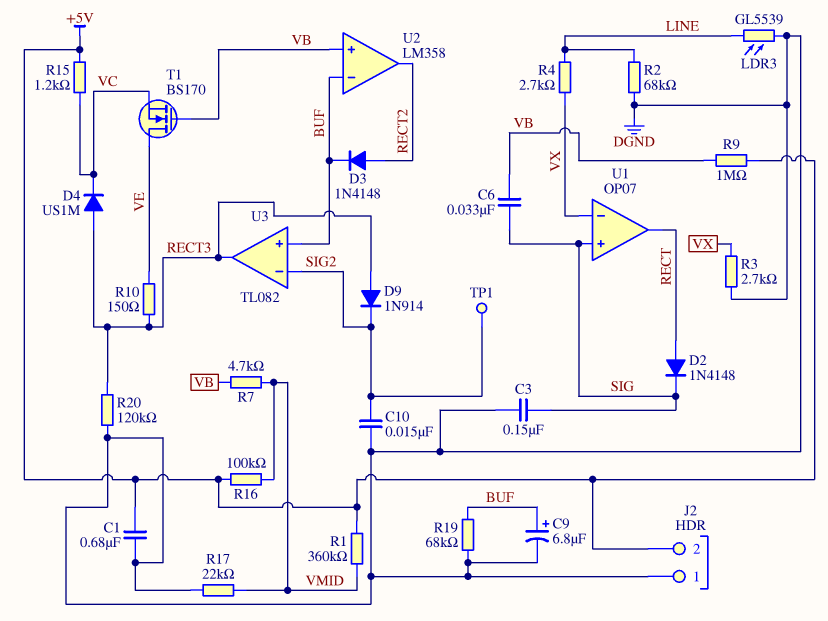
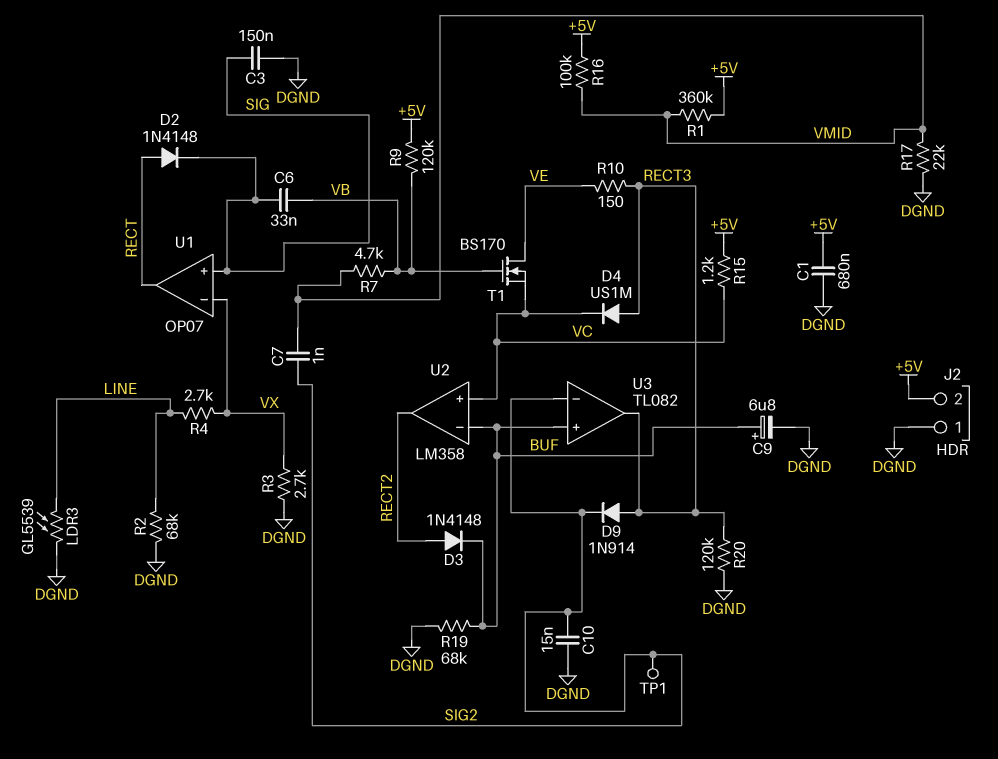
C7: none -> 1nF (SIG2, VMID)
R9: 1M (+5V, VB) -> 120k (+5V, VB)
U2 pin in+: VB -> VC

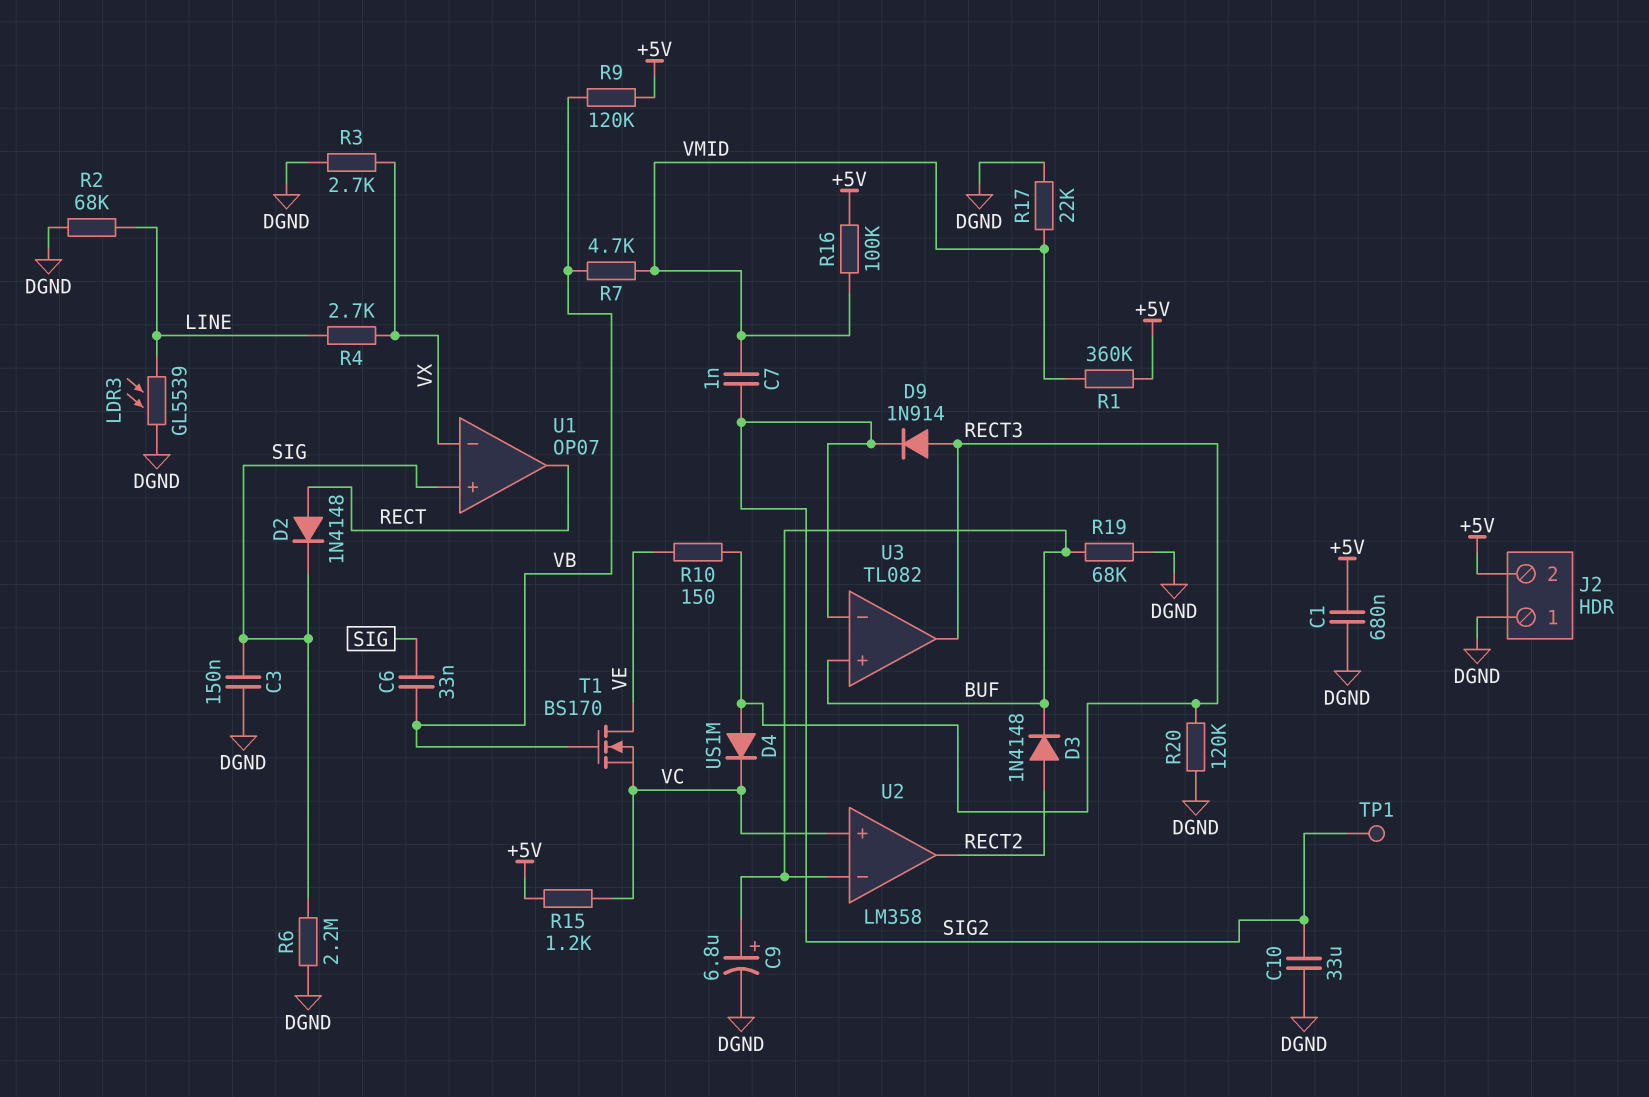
C10: 15nF (DGND, SIG2) -> 33uF (DGND, SIG2)
R6: none -> 2.2M (DGND, SIG)

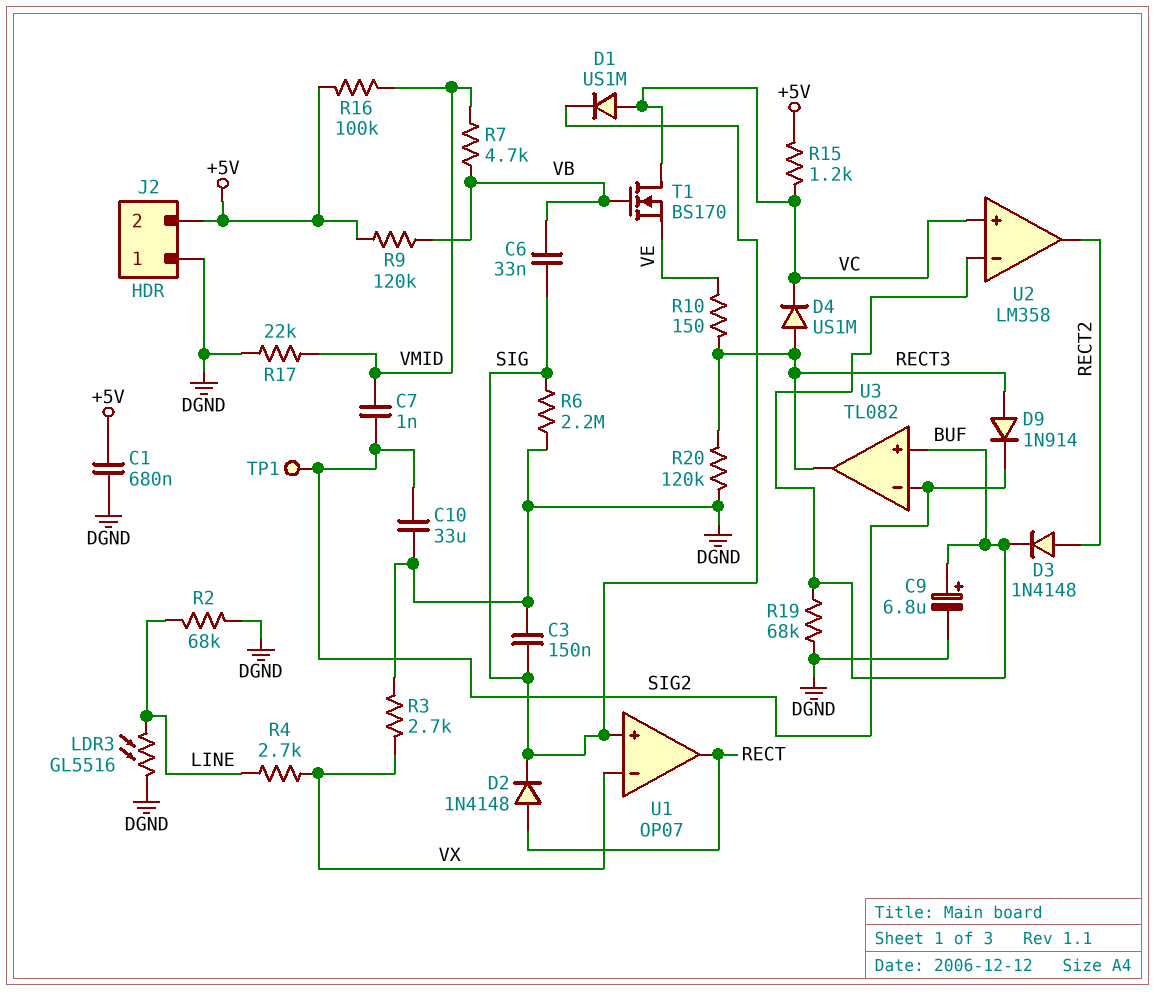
D1: none -> diode US1M (A VC, K SIG)
LDR3: GL5539 (DGND, LINE) -> GL5516 (DGND, LINE)
R1: 360k (+5V, VMID) -> none
T1: NMOS BS170 (G VB, D VE, S VC) -> NMOS BS170 (G VB, D VC, S VE)

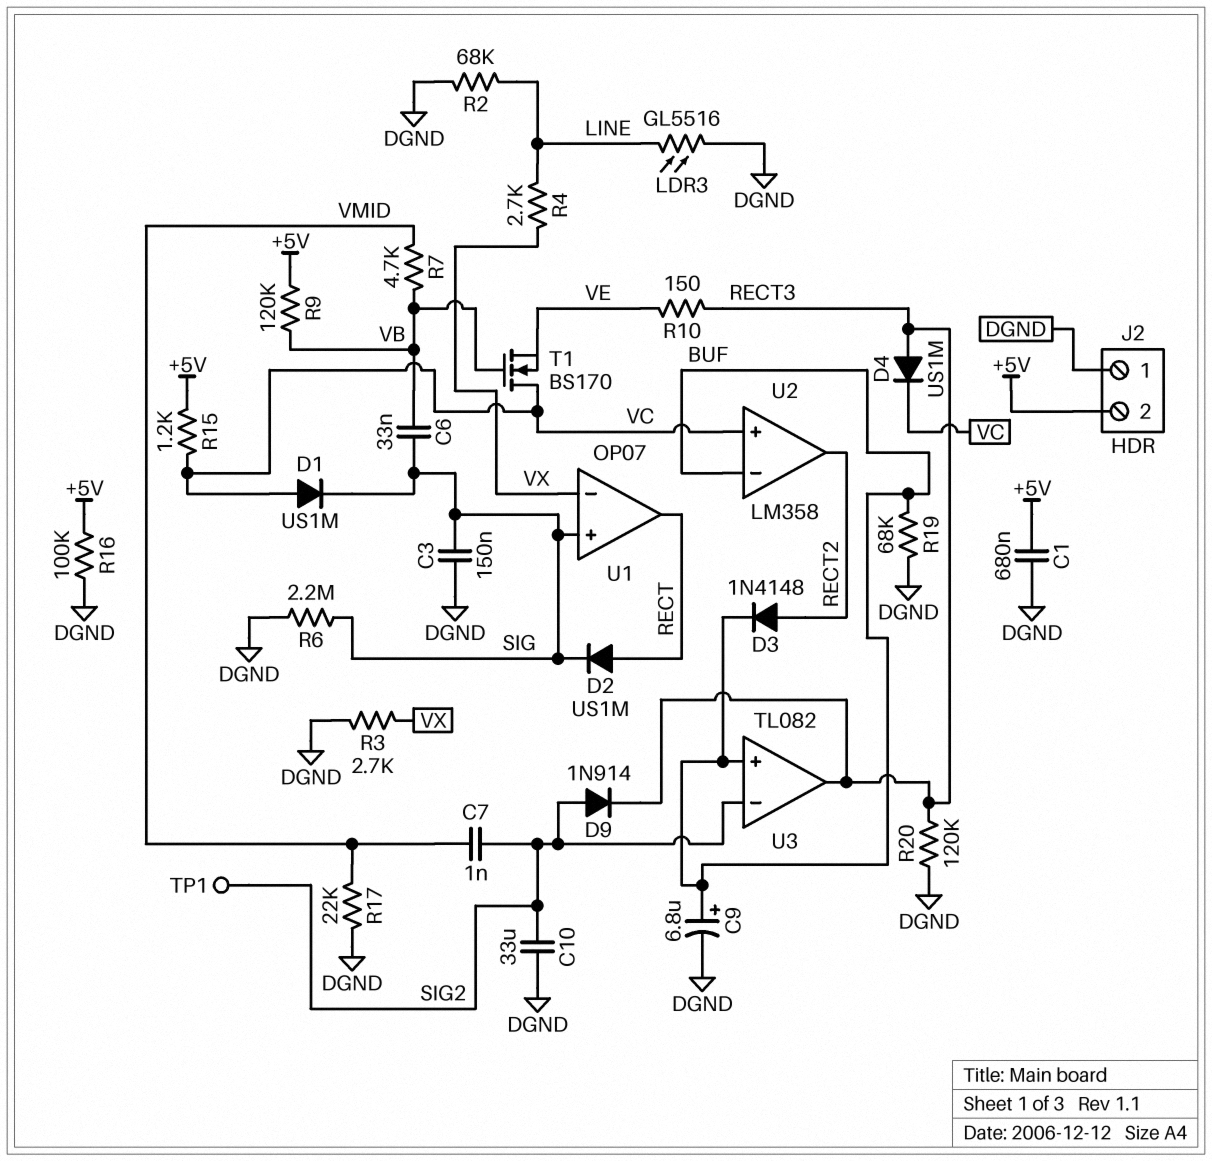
D2: diode 1N4148 (A RECT, K SIG) -> diode US1M (A RECT, K SIG)
D9: diode 1N914 (A RECT3, K SIG2) -> diode 1N914 (A SIG2, K RECT3)
R16: 100k (+5V, VMID) -> 100k (+5V, DGND)

